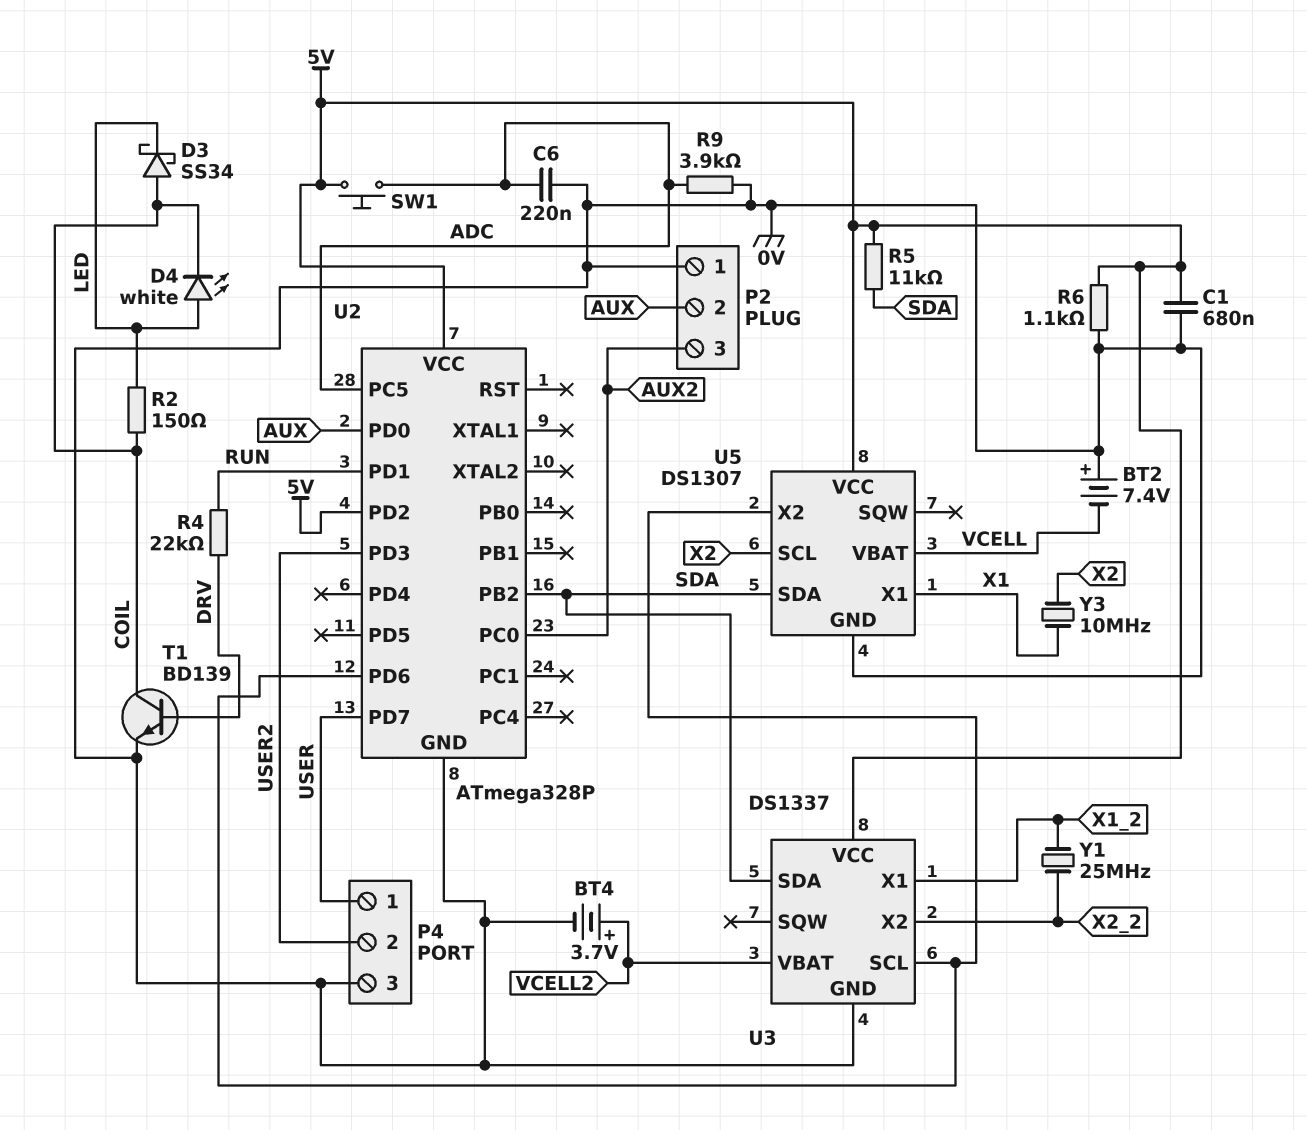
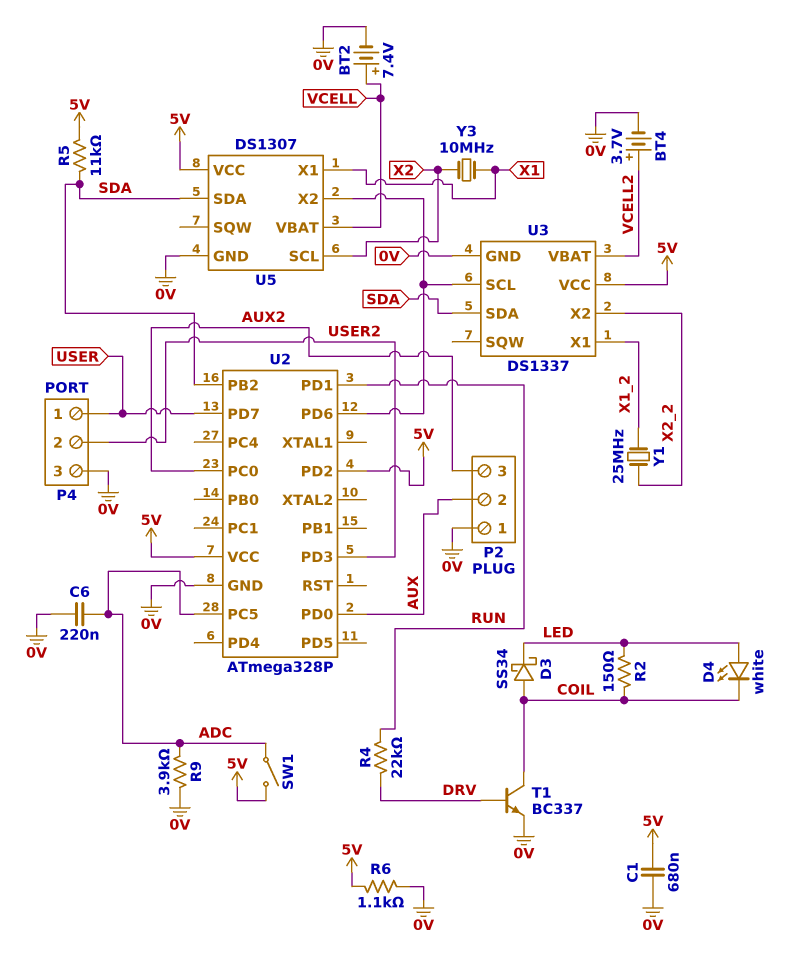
BT2: 7.4V (plus 0V, minus VCELL) -> 7.4V (plus VCELL, minus 0V)
SW1: button (5V, ADC) -> switch (5V, ADC)
T1: NPN BD139 (B DRV, C COIL, E 0V) -> NPN BC337 (B DRV, C COIL, E 0V)

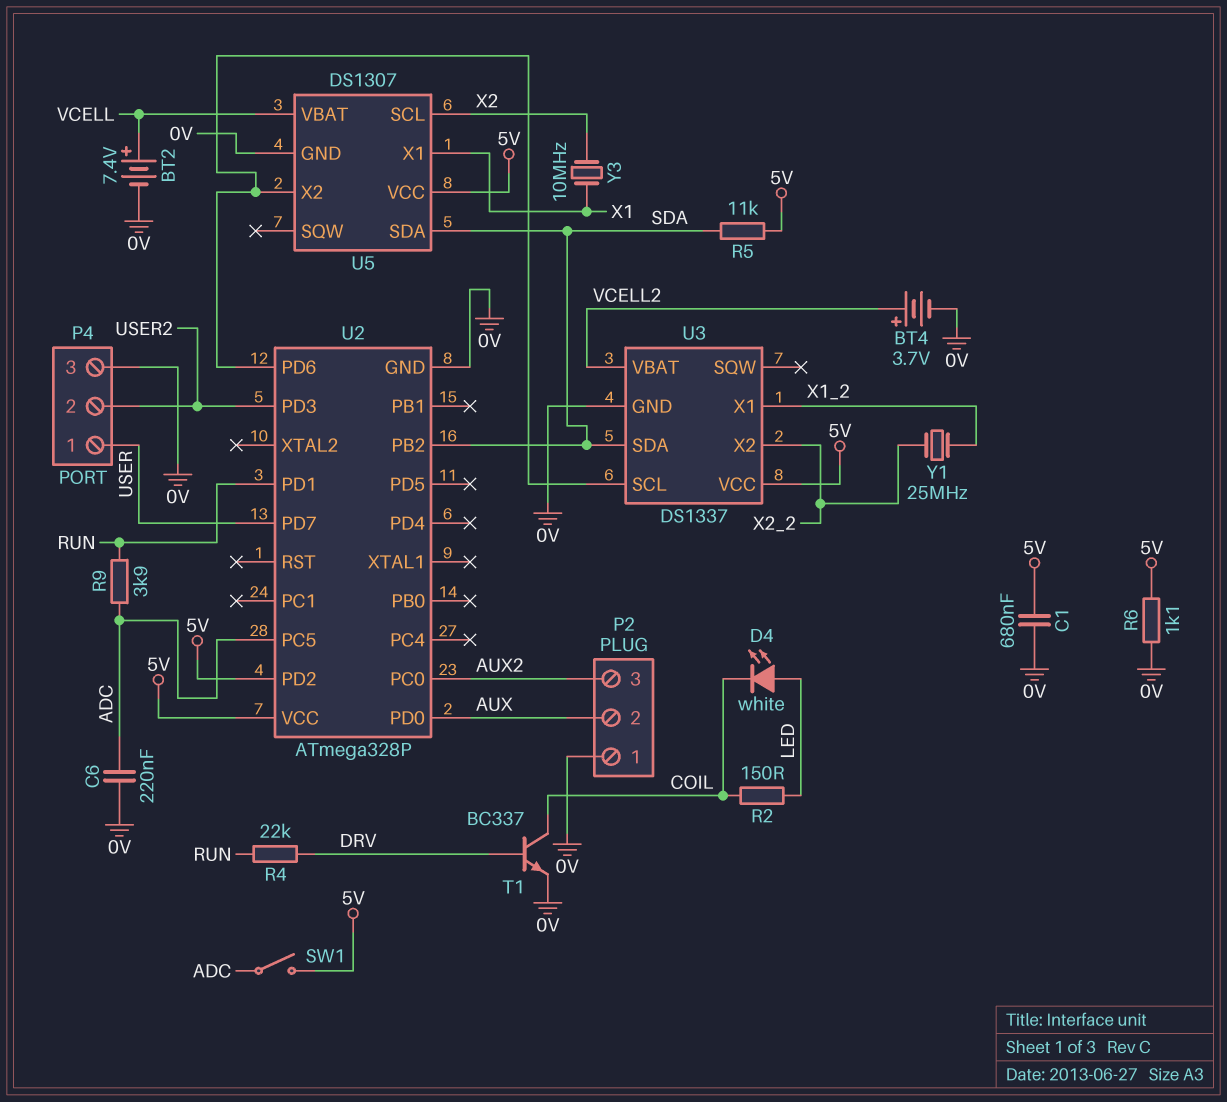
D3: schottky SS34 (A COIL, K LED) -> none
R9: 3.9k (0V, ADC) -> 3.9k (ADC, RUN)

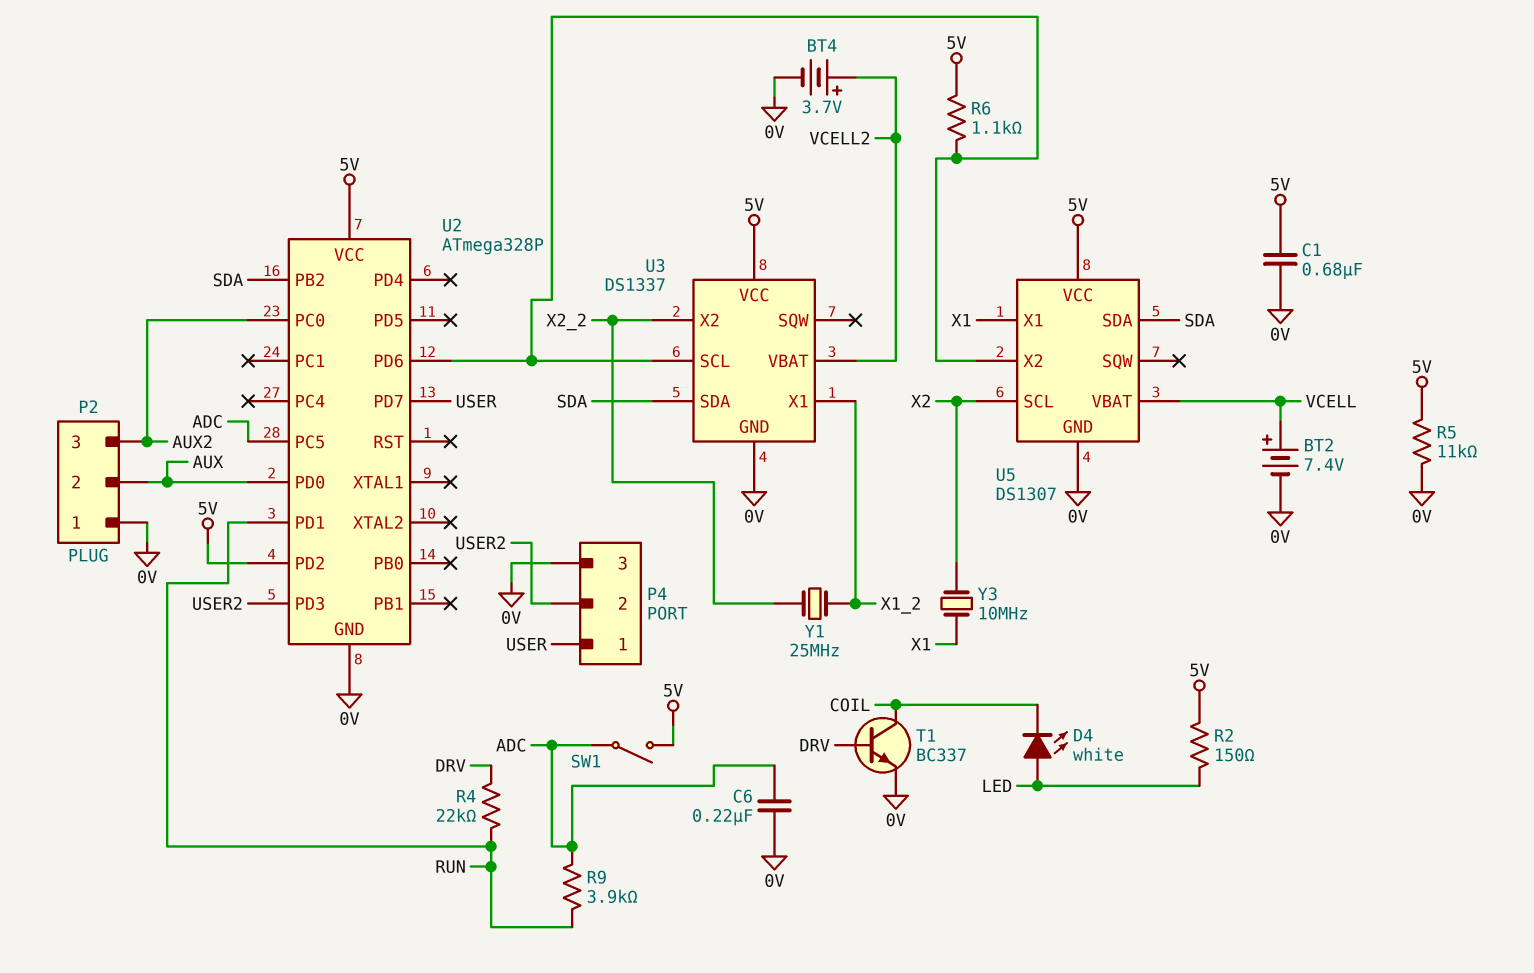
R2: 150 (COIL, LED) -> 150 (5V, LED)
R5: 11k (5V, SDA) -> 11k (0V, 5V)
R6: 1.1k (0V, 5V) -> 1.1k (5V, U2/PD6)

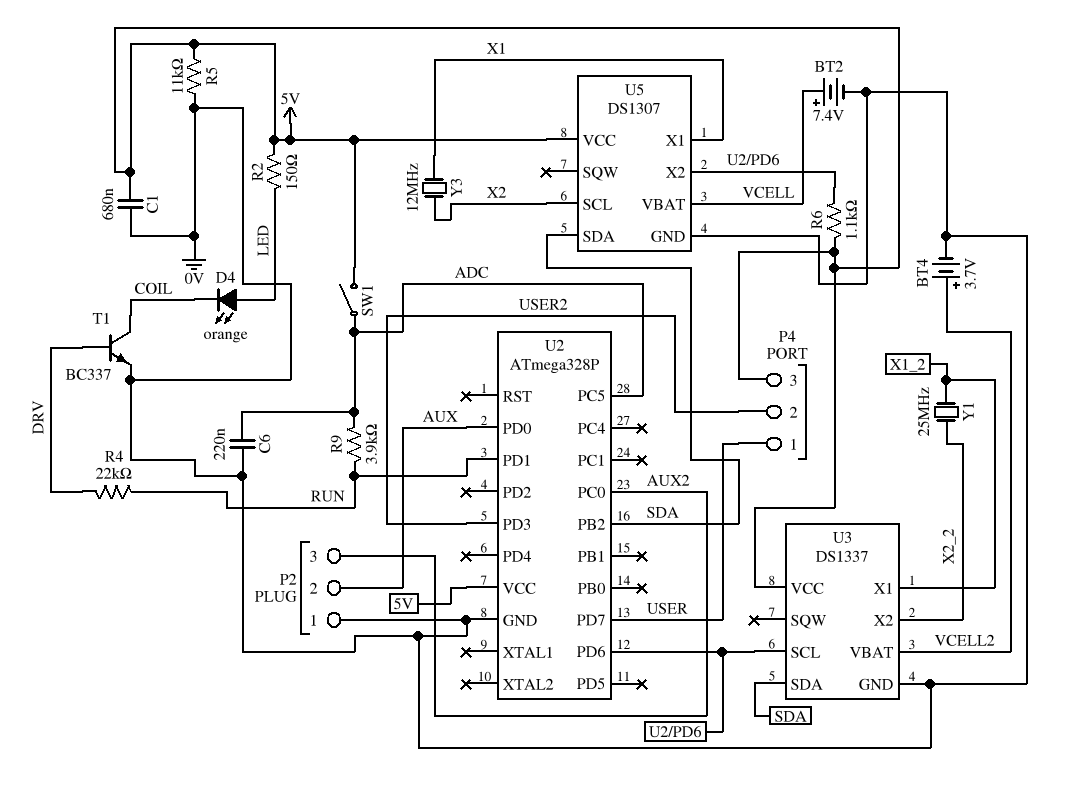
D4: LED white (A LED, K COIL) -> LED orange (A LED, K COIL)
P4 pin 3: 0V -> 5V
U2 pin PD2: 5V -> none
Y3: 10MHz (X1, X2) -> 12MHz (X1, X2)

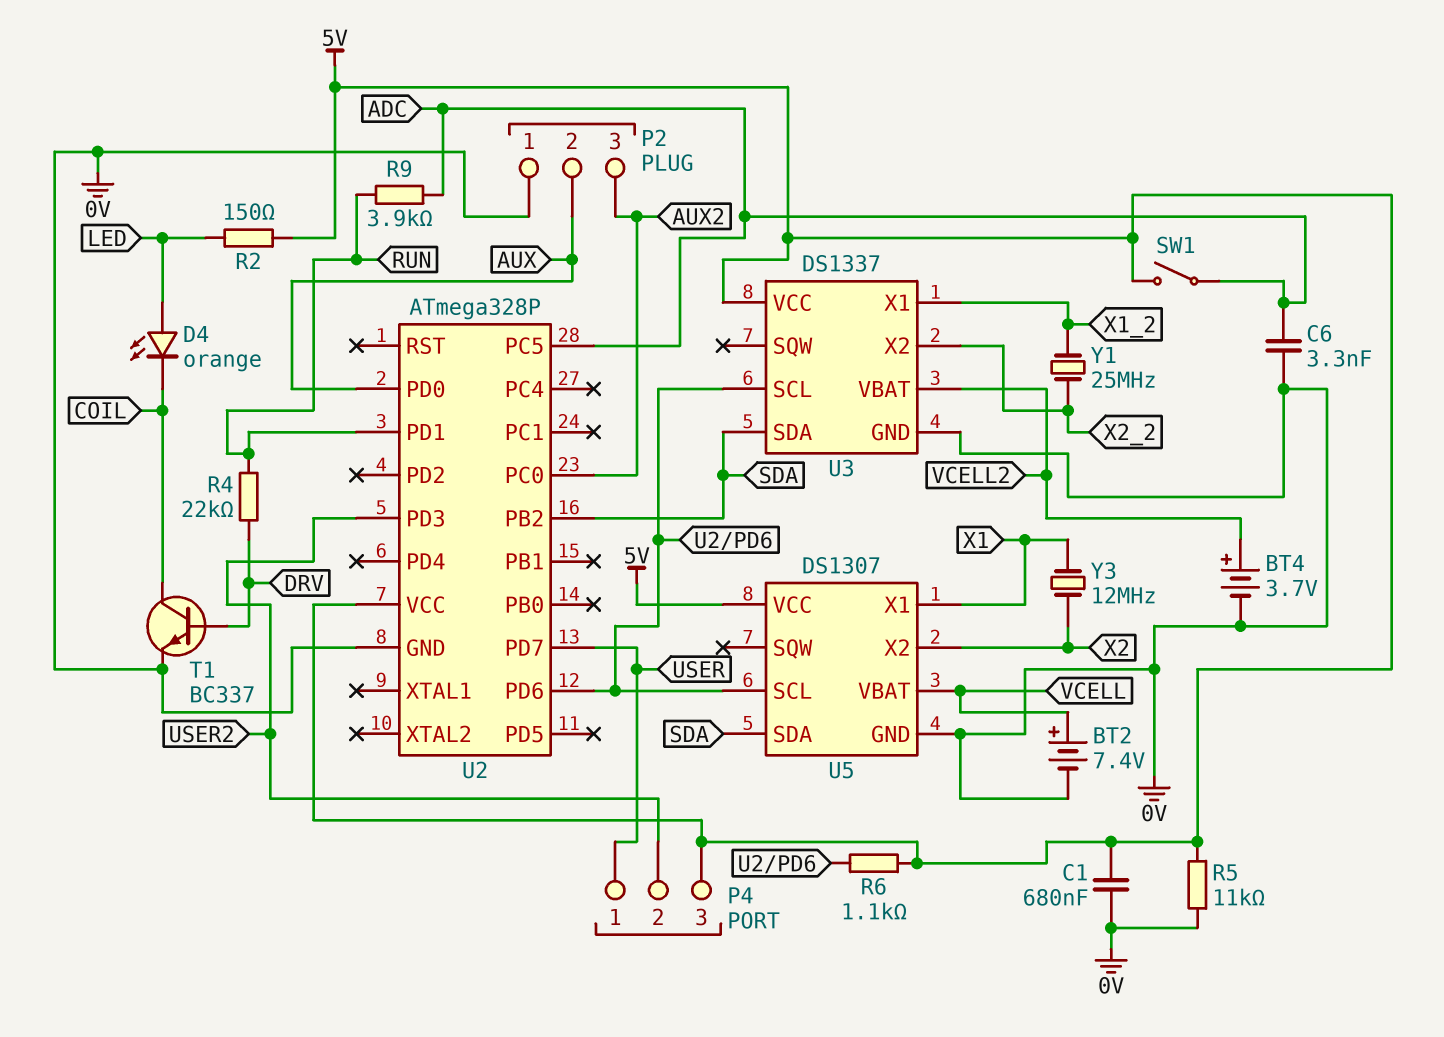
C6: 220nF (0V, ADC) -> 3.3nF (0V, ADC)
U5 pin SCL: X2 -> U2/PD6
U5 pin X2: U2/PD6 -> X2

